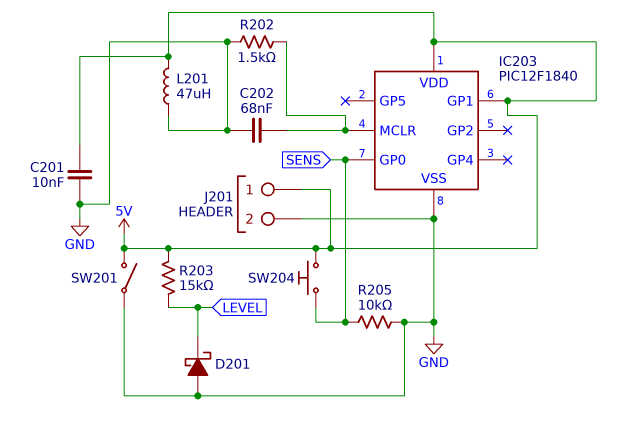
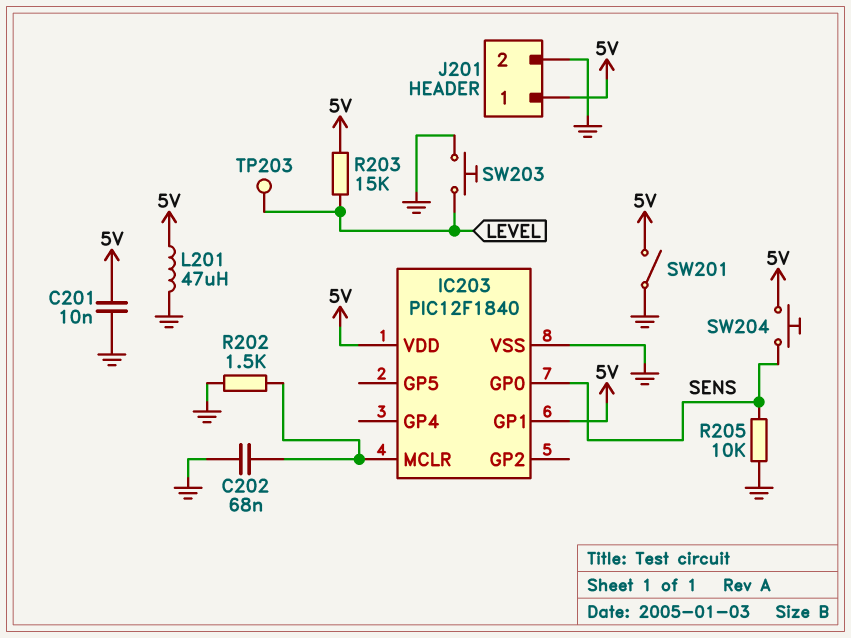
D201: schottky (A GND, K LEVEL) -> none
SW203: none -> button (GND, LEVEL)
TP203: none -> test point (LEVEL)

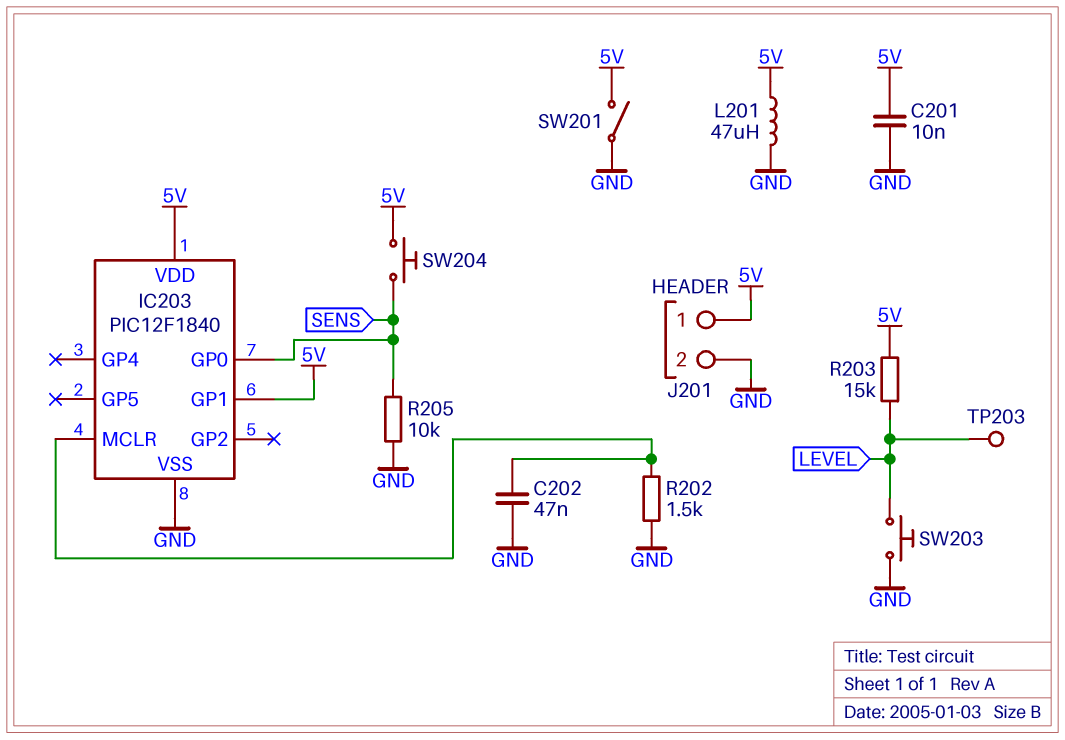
C202: 68nF (GND, IC203/MCLR) -> 47nF (GND, IC203/MCLR)

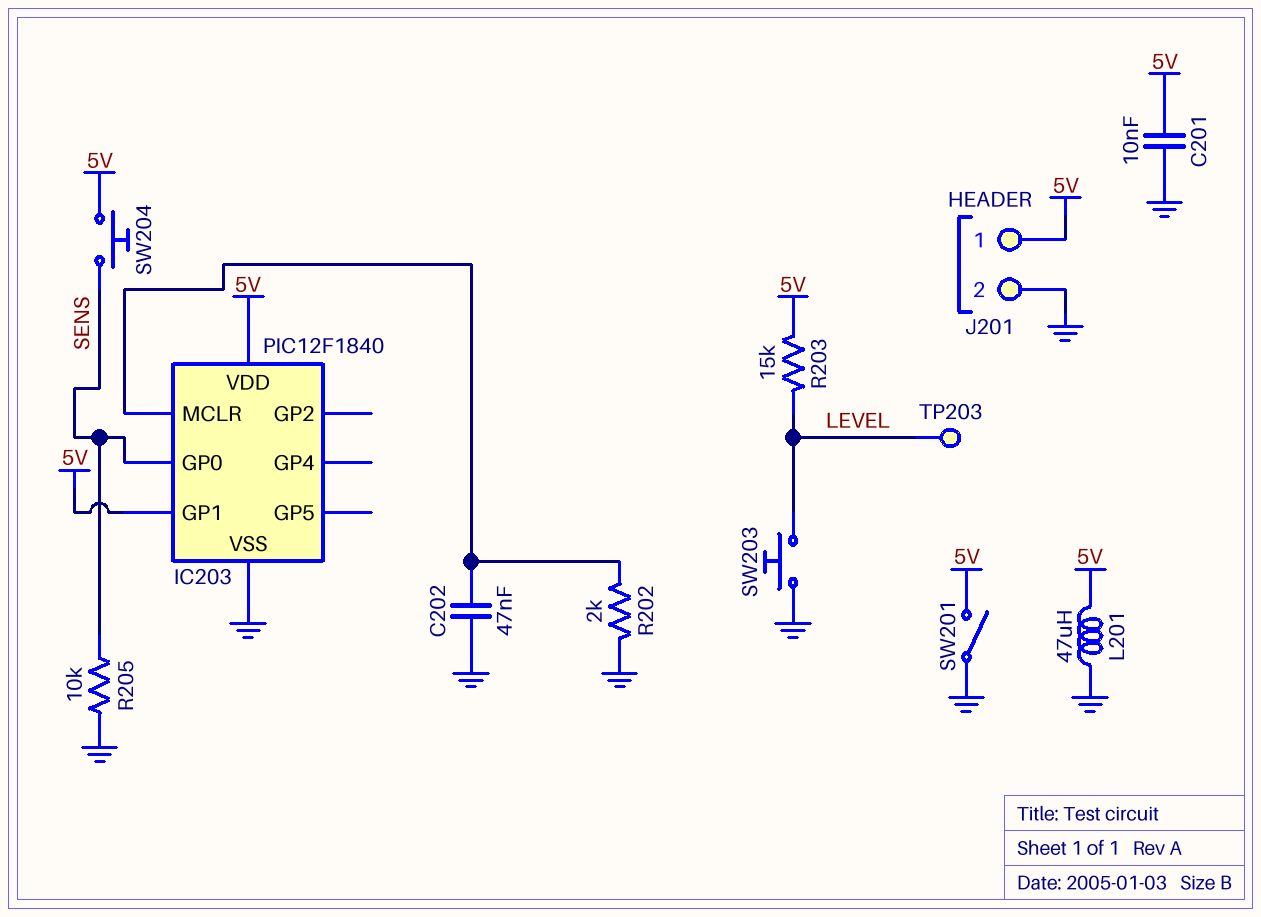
R202: 1.5k (GND, IC203/MCLR) -> 2k (GND, IC203/MCLR)

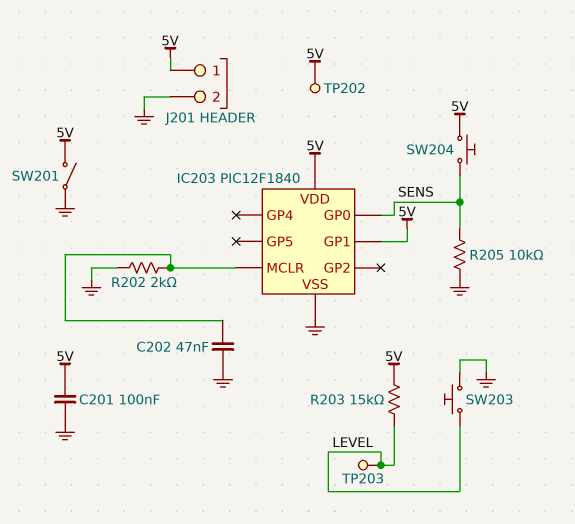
C201: 10nF (5V, GND) -> 100nF (5V, GND)
L201: 47uH (5V, GND) -> none
TP202: none -> test point (5V)

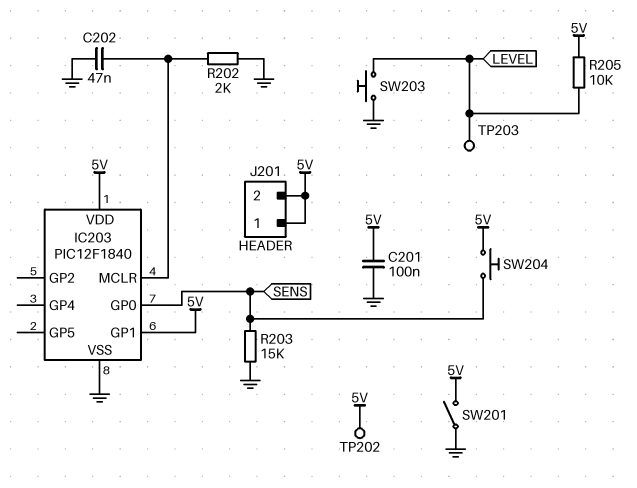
J201 pin 2: GND -> 5V
R203: 15k (5V, LEVEL) -> 15k (GND, SENS)
R205: 10k (GND, SENS) -> 10k (5V, LEVEL)

